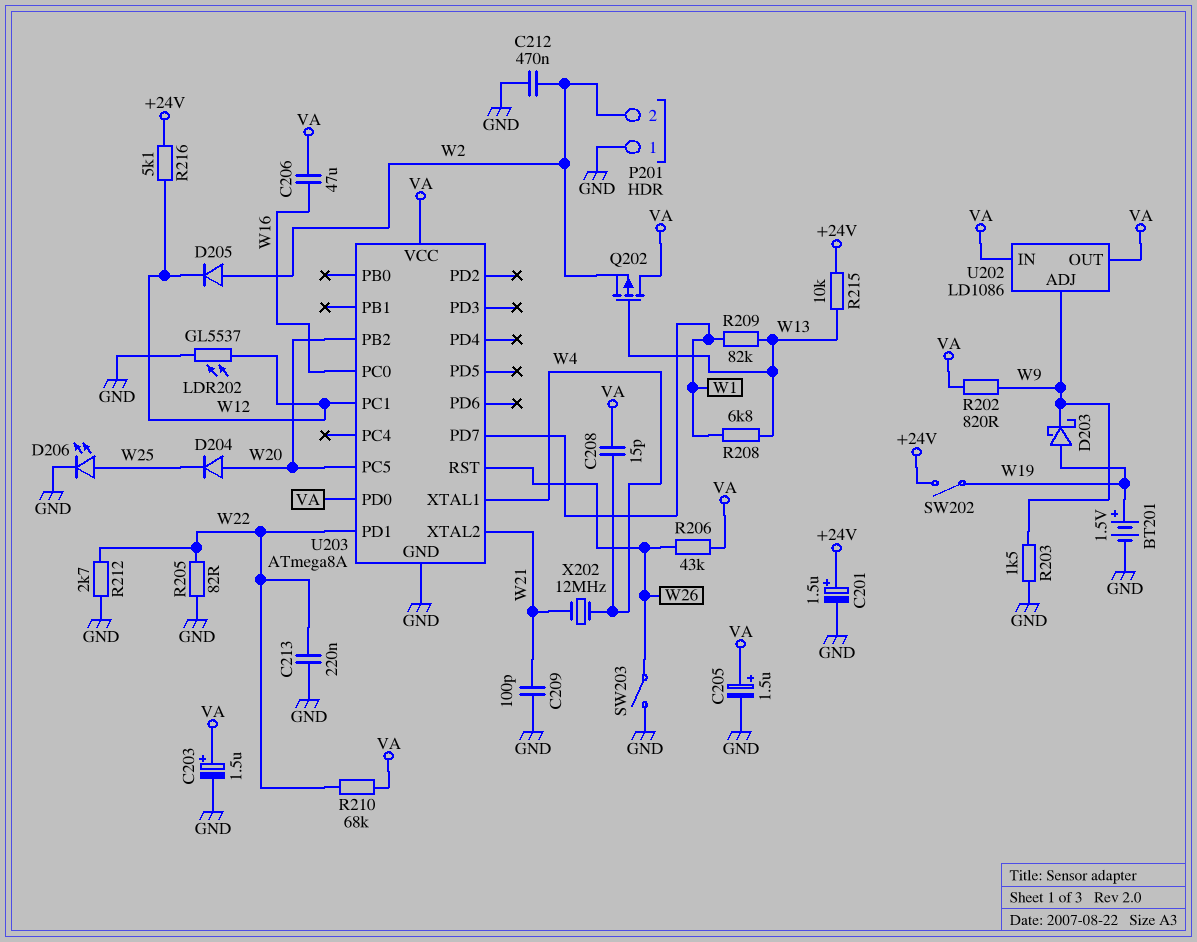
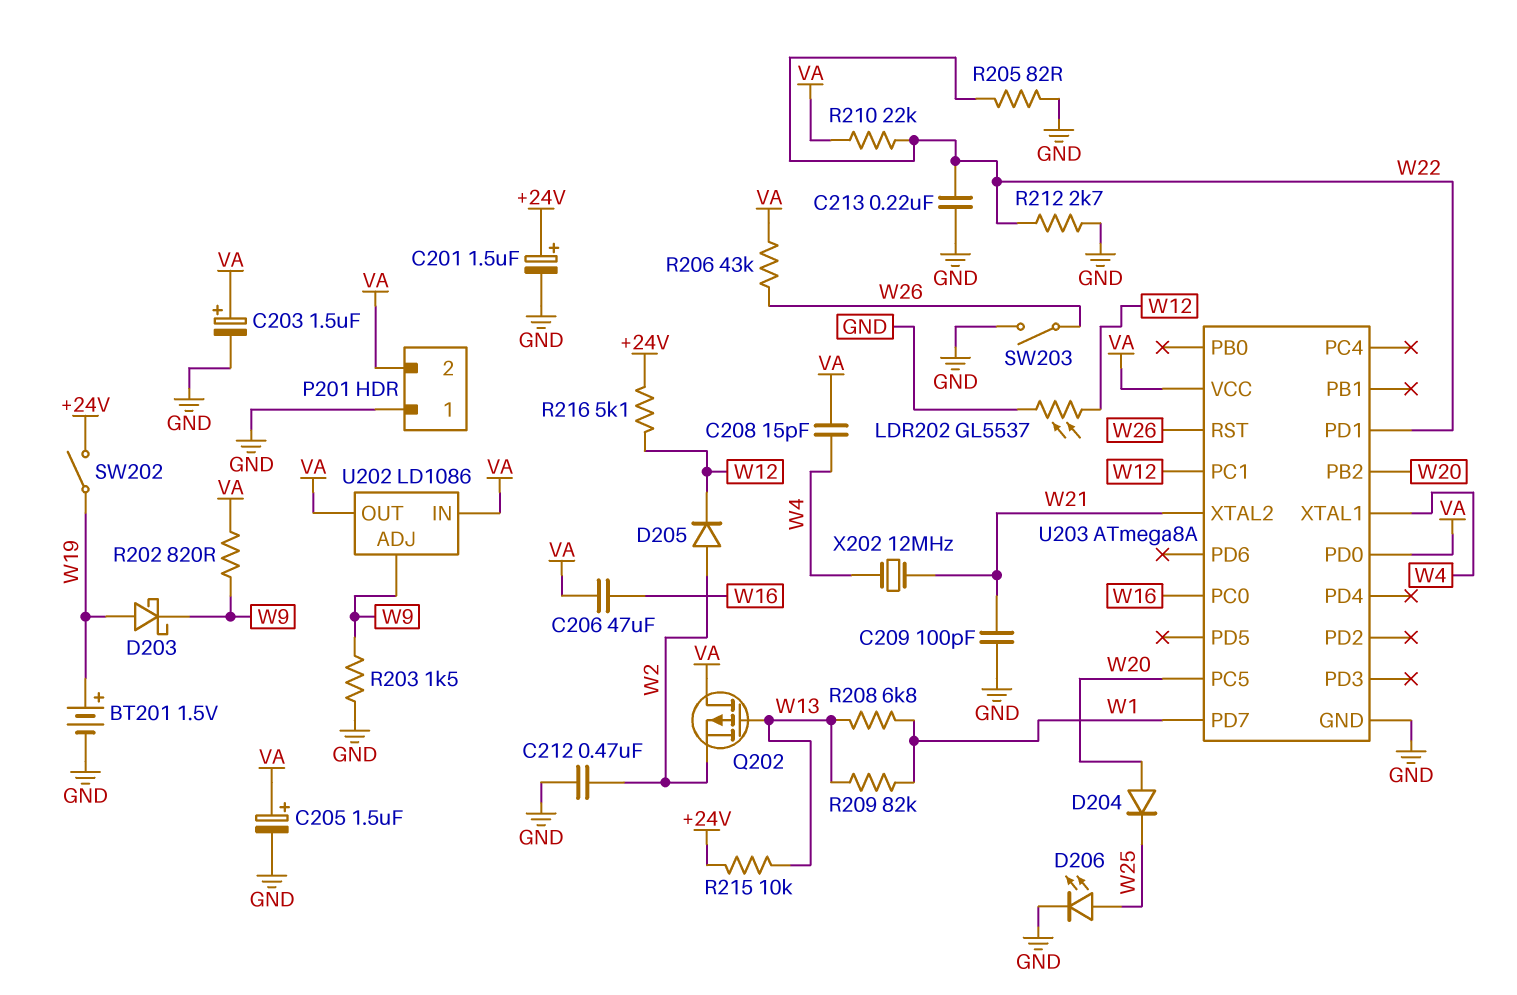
P201 pin 2: W2 -> VA
R210: 68k (VA, W22) -> 22k (VA, W22)

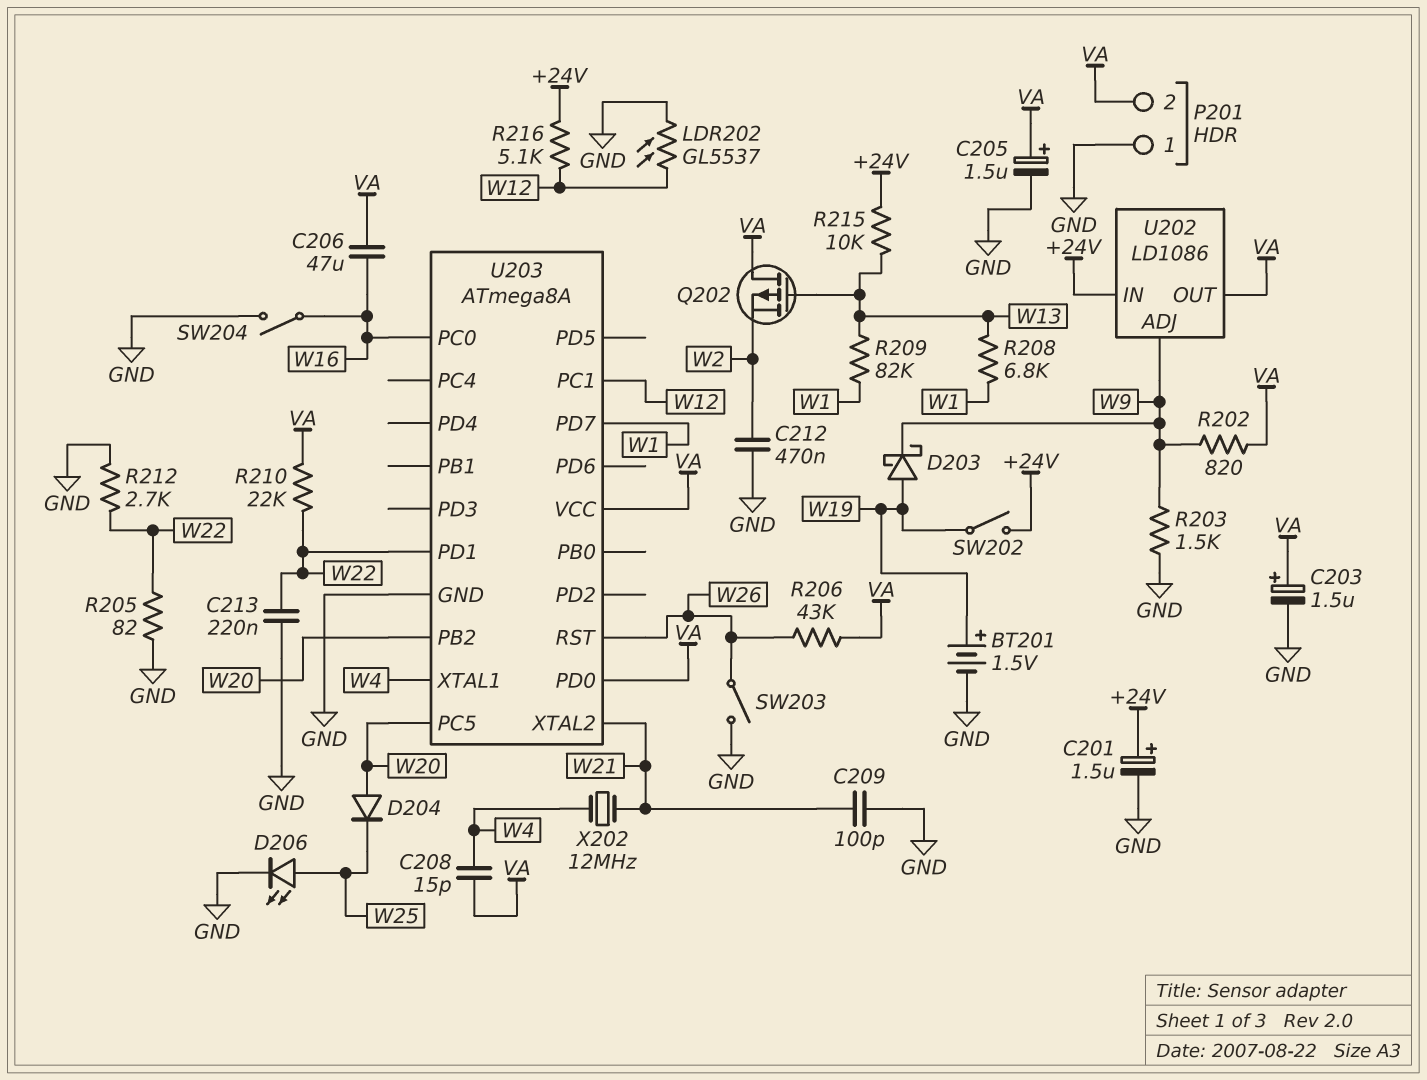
D205: diode (A W2, K W12) -> none
SW204: none -> switch (GND, W16)
U202 pin IN: VA -> +24V

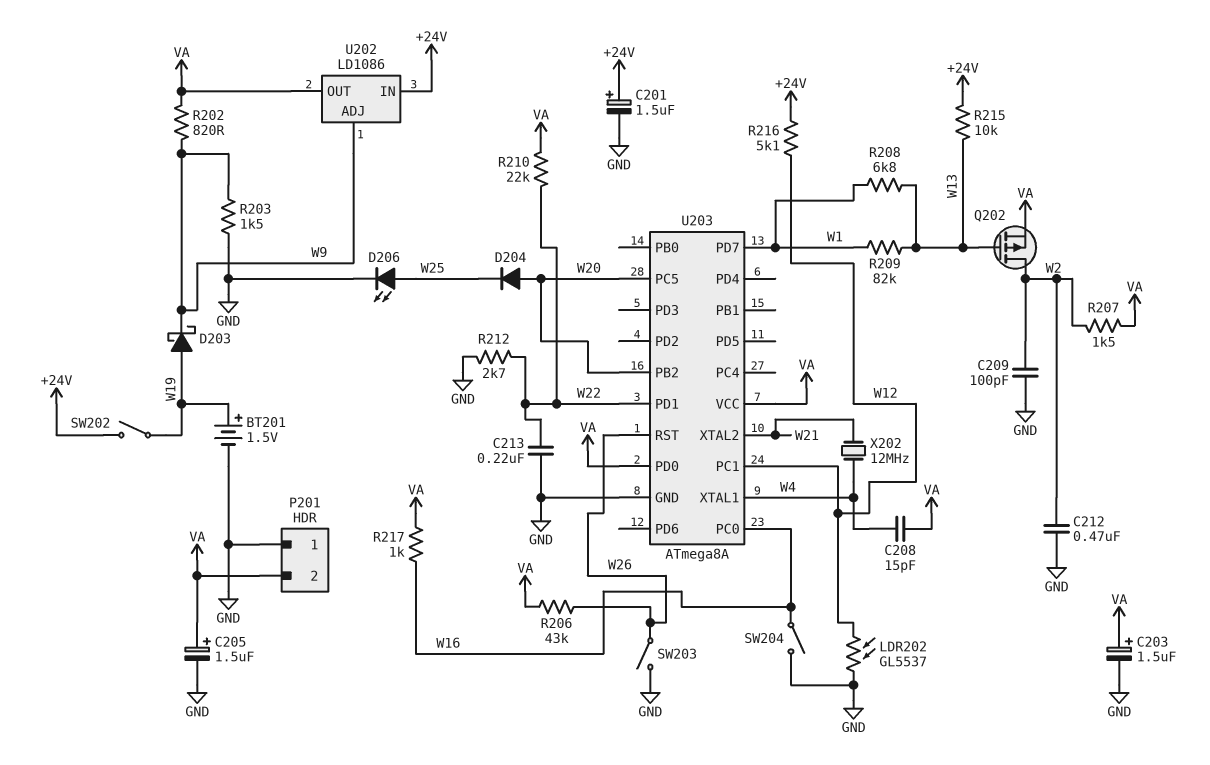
C206: 47uF (VA, W16) -> none
C209: 100pF (GND, W21) -> 100pF (GND, W2)
Q202: PMOS (G W13, D VA, S W2) -> PMOS (G W13, D W2, S VA)
R205: 82 (GND, W22) -> none
R207: none -> 1.5k (VA, W2)
R217: none -> 1k (VA, W16)

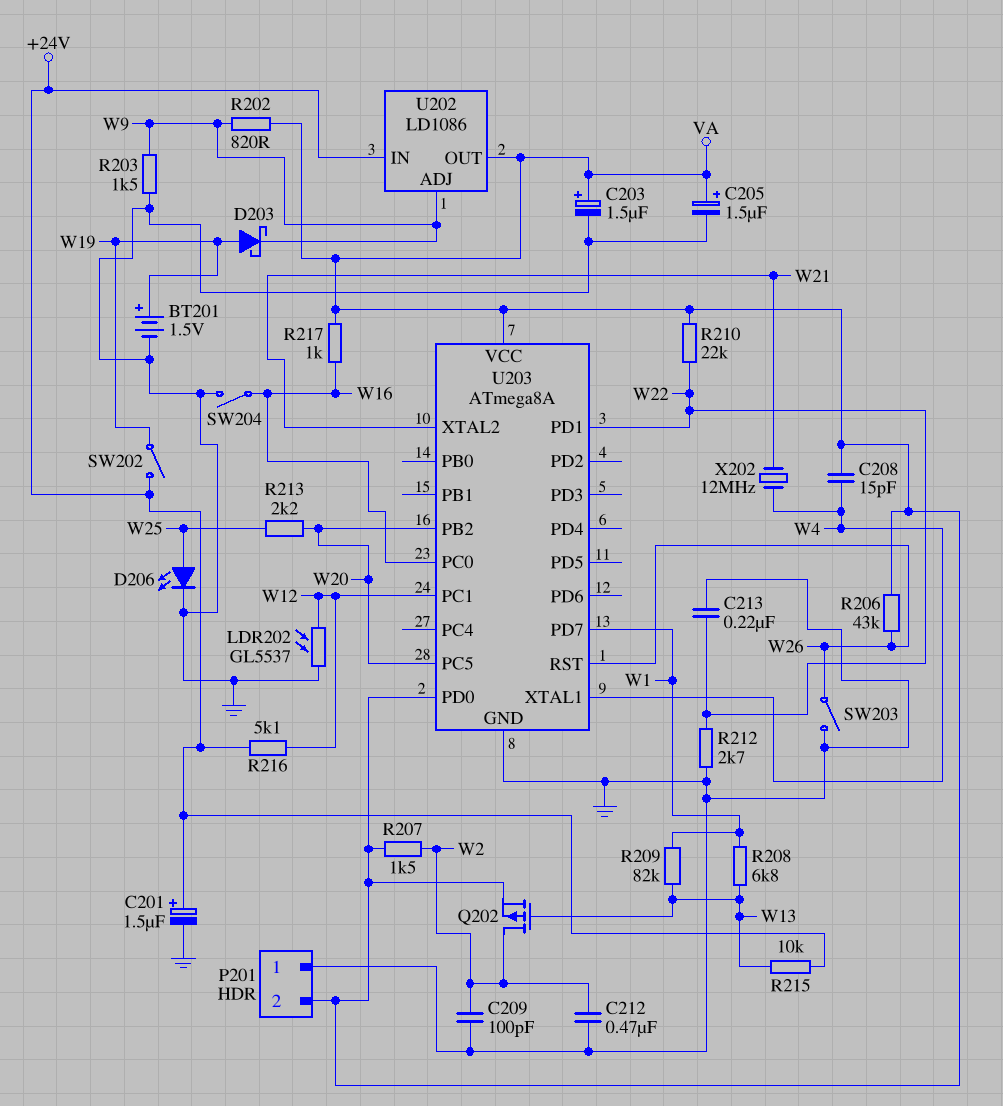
D204: diode (A W20, K W25) -> none
R213: none -> 2.2k (W20, W25)

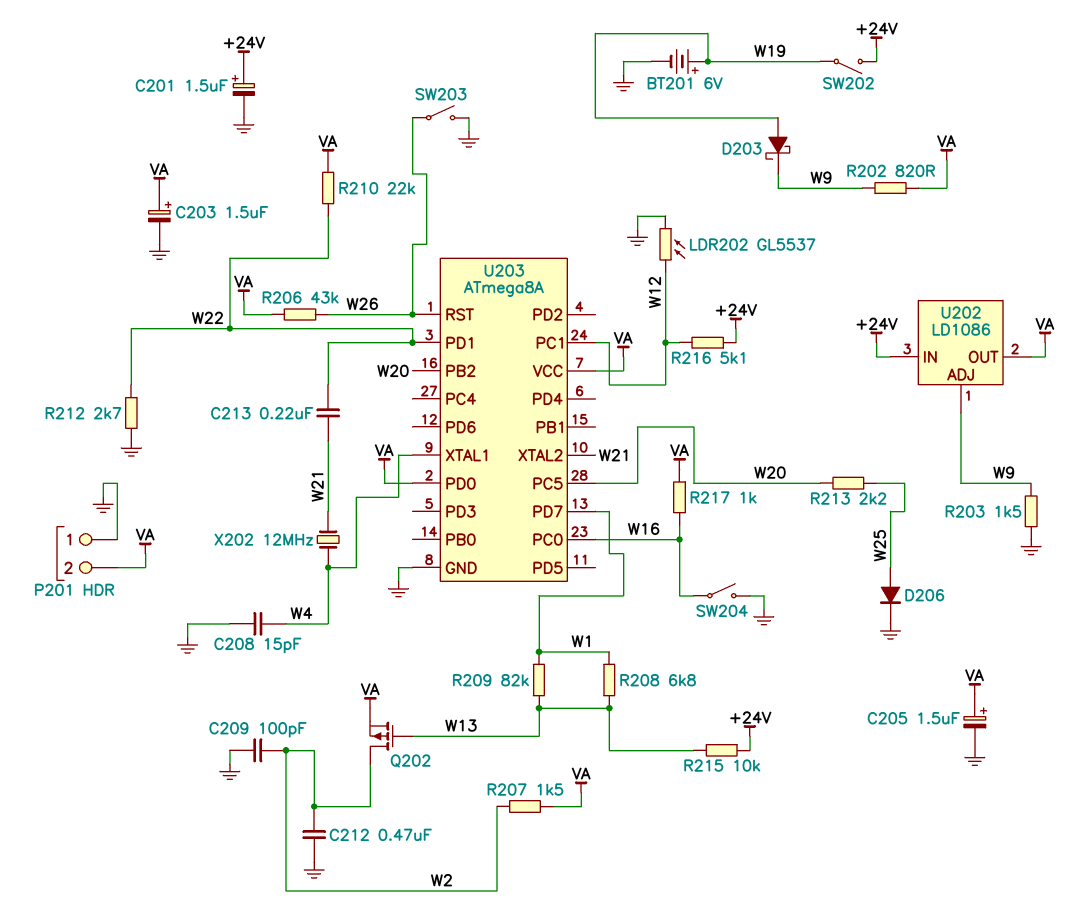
BT201: 1.5V (plus W19, minus GND) -> 6V (plus W19, minus GND)
C208: 15pF (VA, W4) -> 15pF (GND, W4)
C213: 220nF (GND, W22) -> 220nF (W21, W22)
D206: LED (A W25, K GND) -> diode (A W25, K GND)

